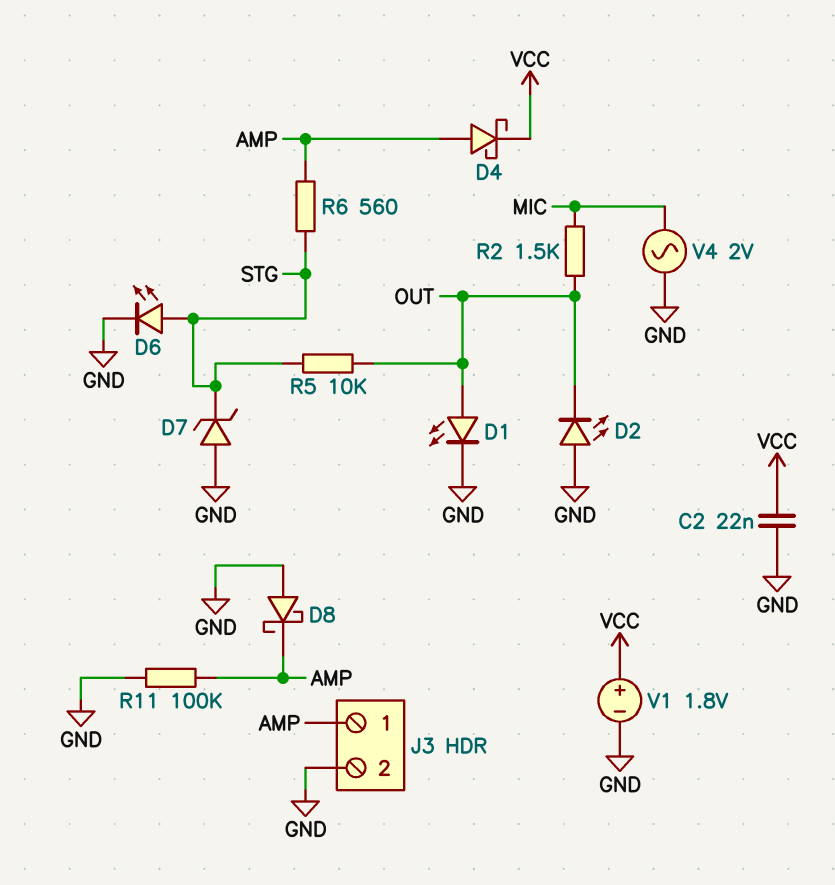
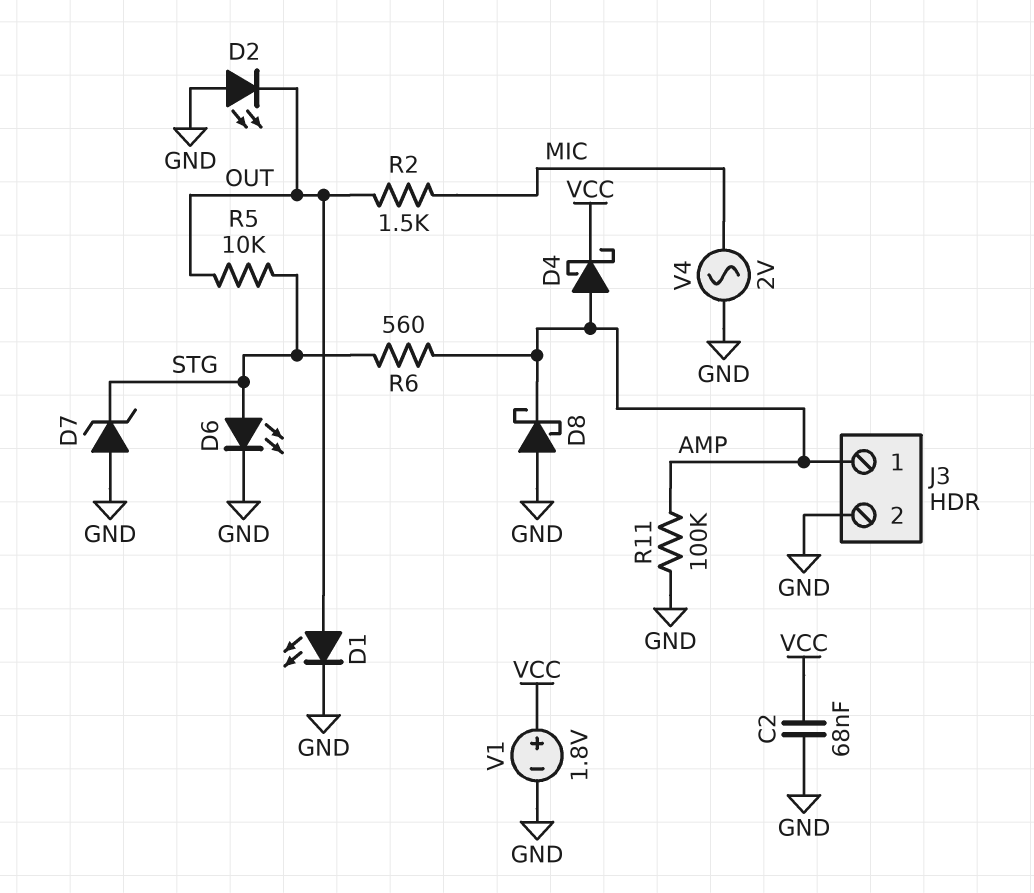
C2: 22nF (GND, VCC) -> 68nF (GND, VCC)

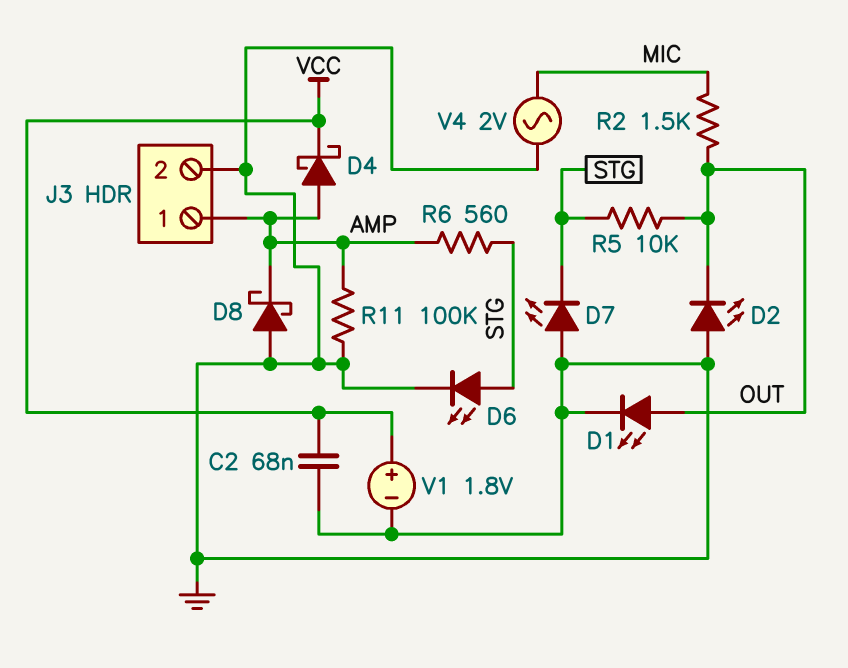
D7: zener (A GND, K STG) -> LED (A GND, K STG)

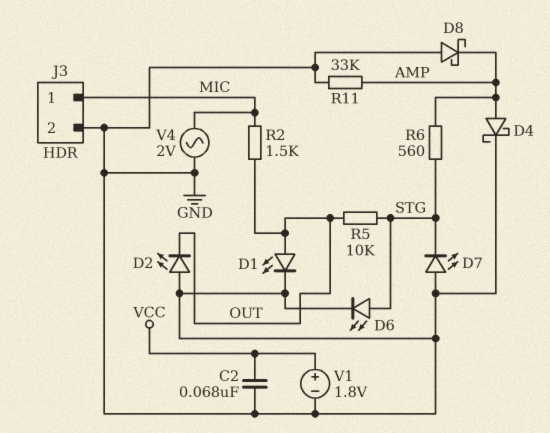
D4: schottky (A AMP, K VCC) -> schottky (A AMP, K GND)
J3 pin 1: AMP -> MIC
R11: 100k (AMP, GND) -> 33k (AMP, GND)

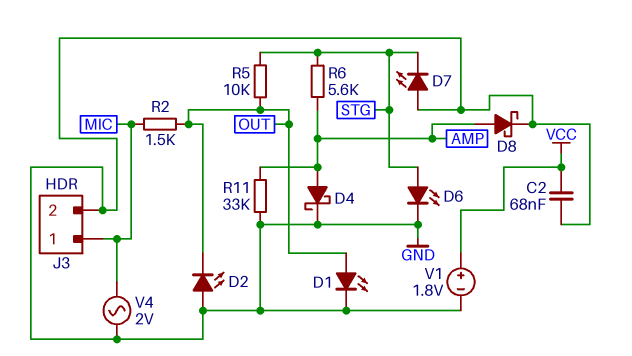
D8: schottky (A GND, K AMP) -> schottky (A AMP, K GND)
R6: 560 (AMP, STG) -> 5.6k (AMP, STG)

